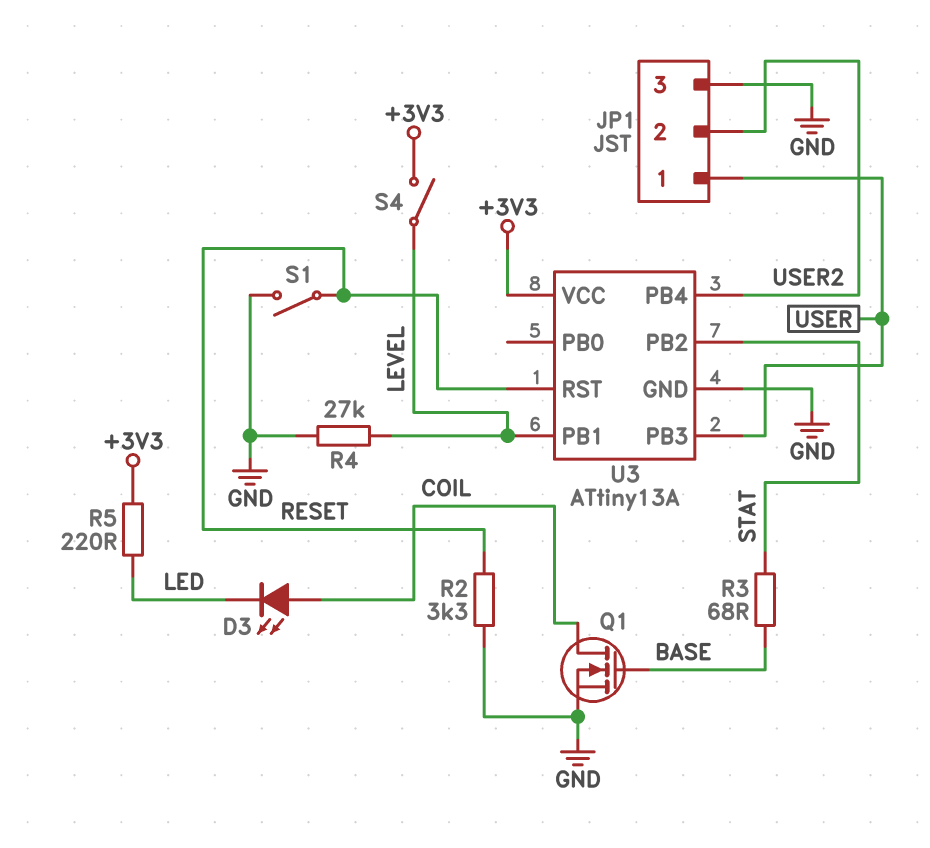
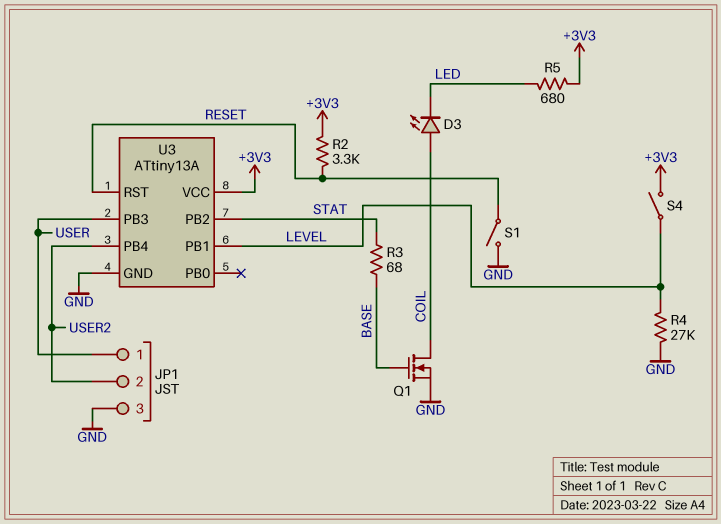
R2: 3.3k (GND, RESET) -> 3.3k (+3V3, RESET)
R5: 220 (+3V3, LED) -> 680 (+3V3, LED)

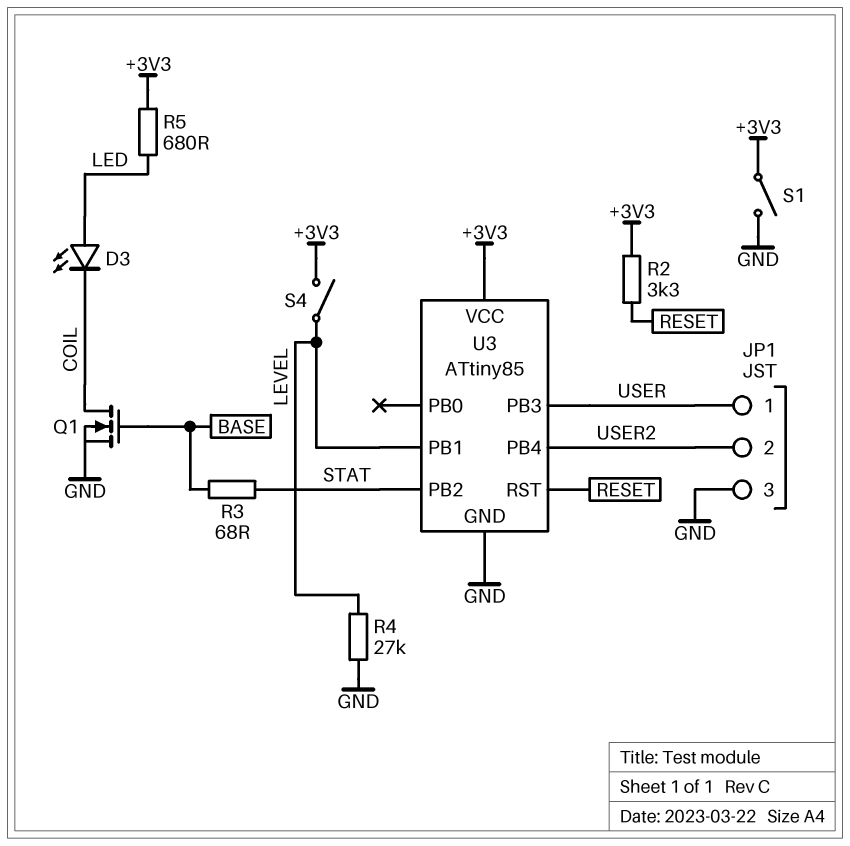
D3: LED (A COIL, K LED) -> LED (A LED, K COIL)
S1: switch (GND, RESET) -> switch (+3V3, GND)
U3: ATtiny13A -> ATtiny85

